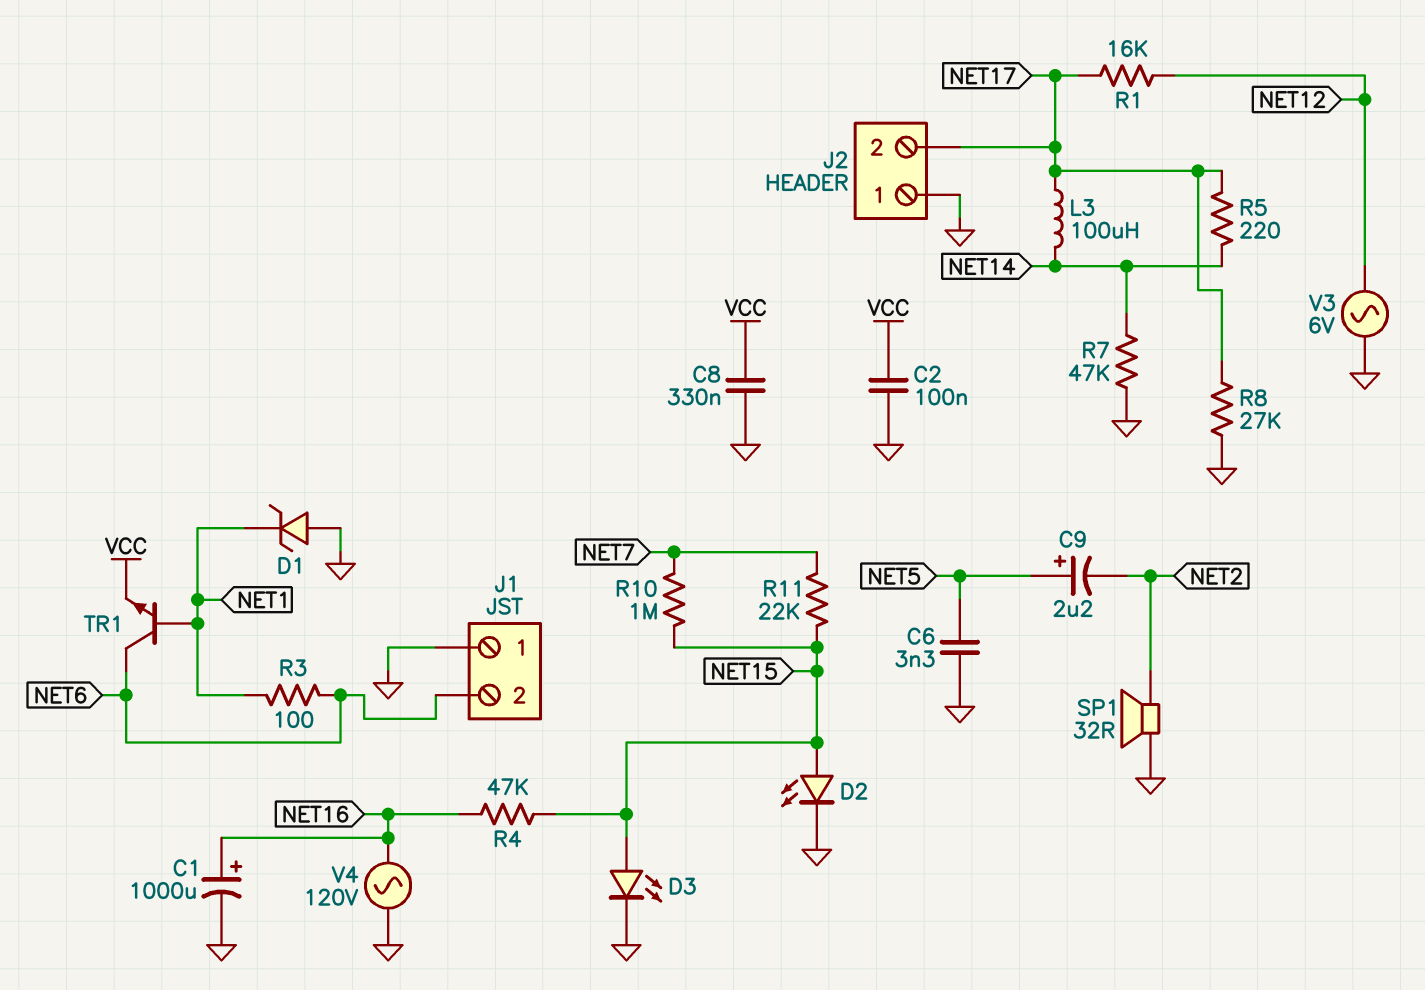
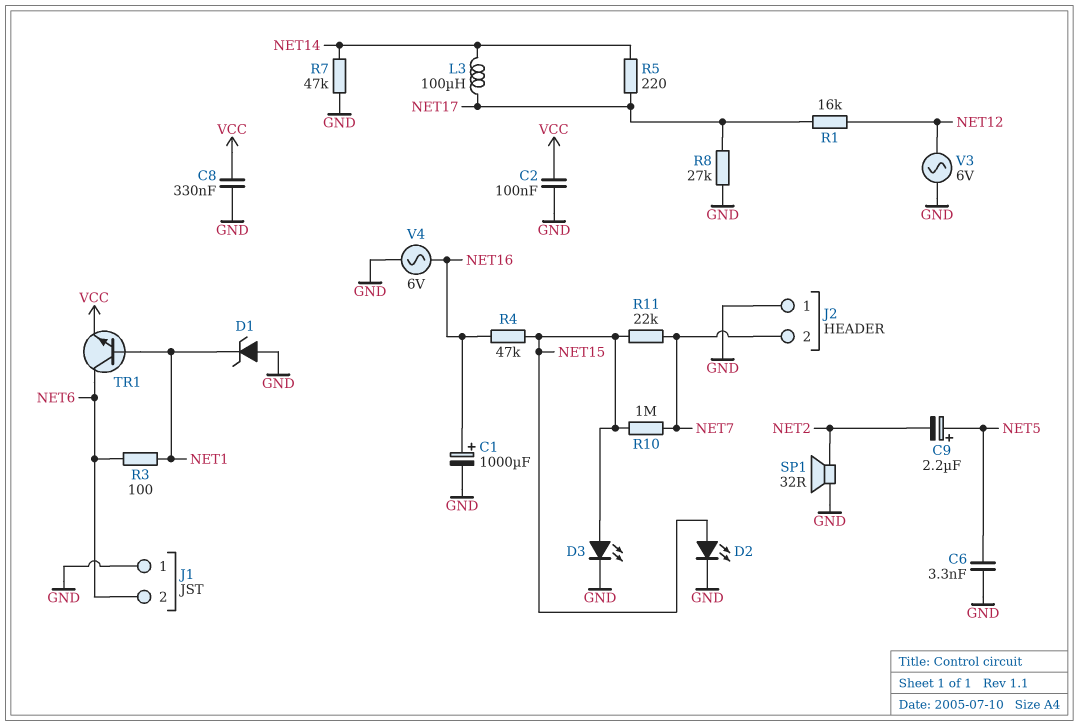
J2 pin 2: NET17 -> NET7
V4: AC 120V (GND, NET16) -> AC 6V (GND, NET16)

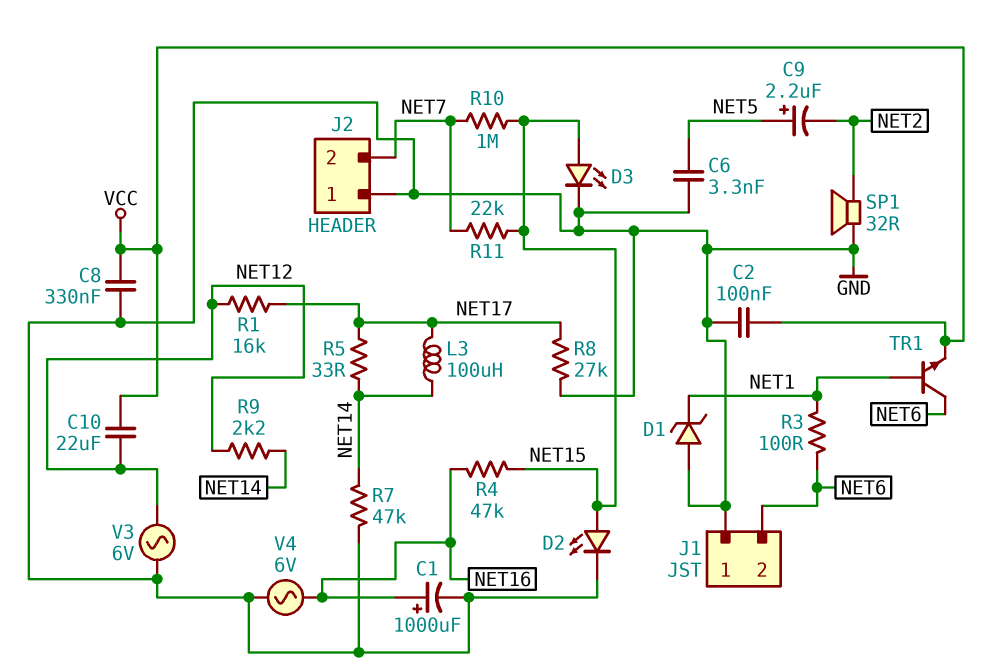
C10: none -> 22uF (NET12, VCC)
R5: 220 (NET14, NET17) -> 33 (NET14, NET17)
R9: none -> 2.2k (NET12, NET14)

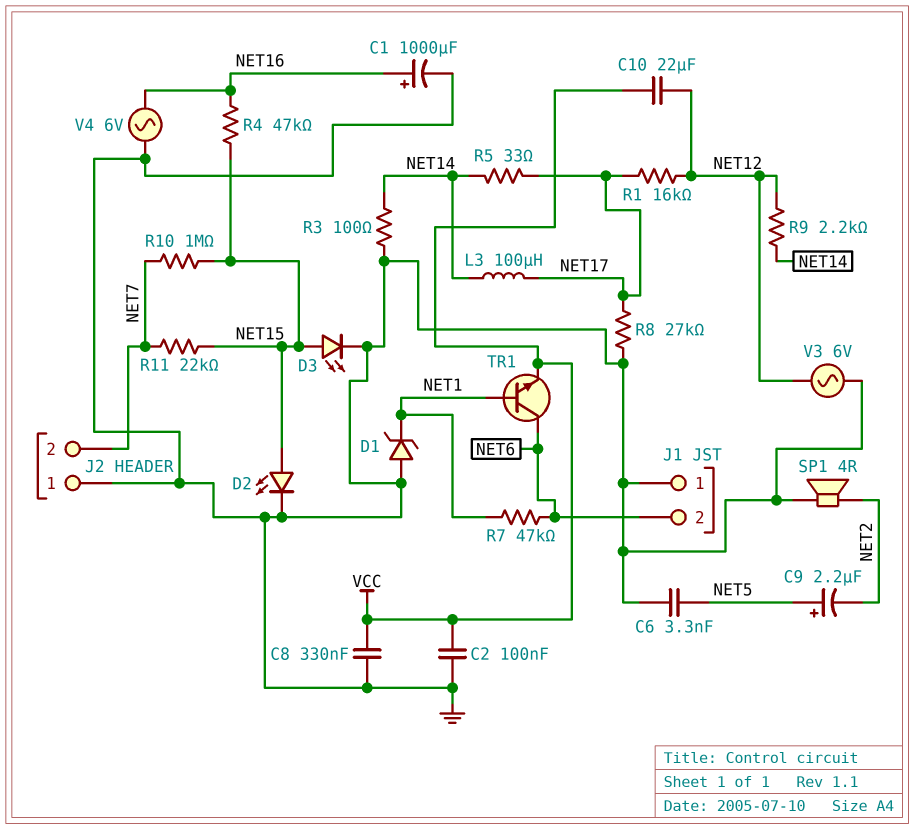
R3: 100 (NET1, NET6) -> 100 (GND, NET14)
R7: 47k (GND, NET14) -> 47k (NET1, NET6)
SP1: speaker 32R (GND, NET2) -> speaker 4R (GND, NET2)

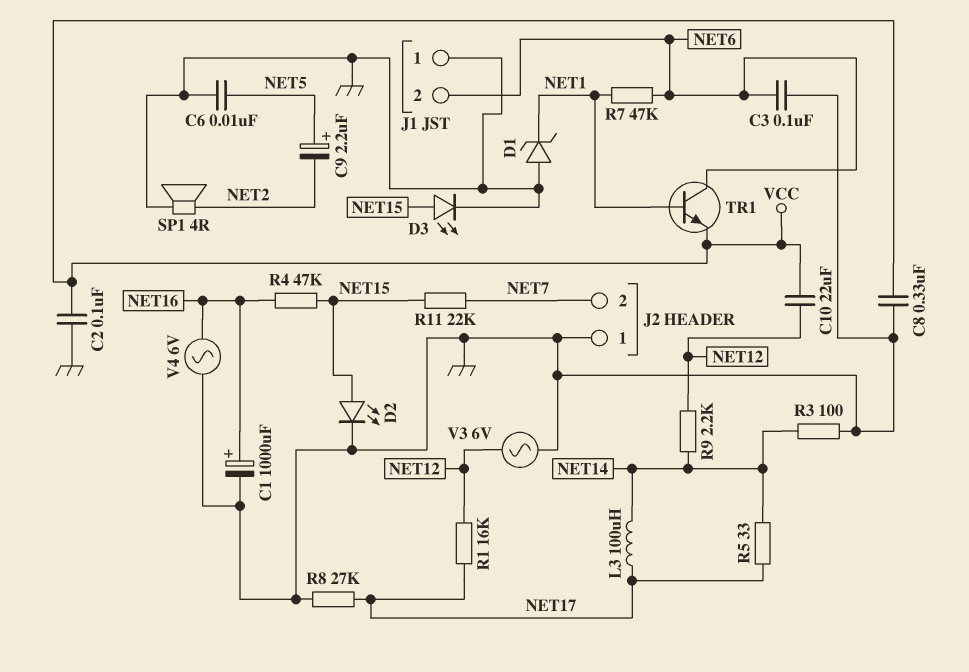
C3: none -> 100nF (GND, NET6)
C6: 3.3nF (GND, NET5) -> 10nF (GND, NET5)
R10: 1M (NET7, NET15) -> none

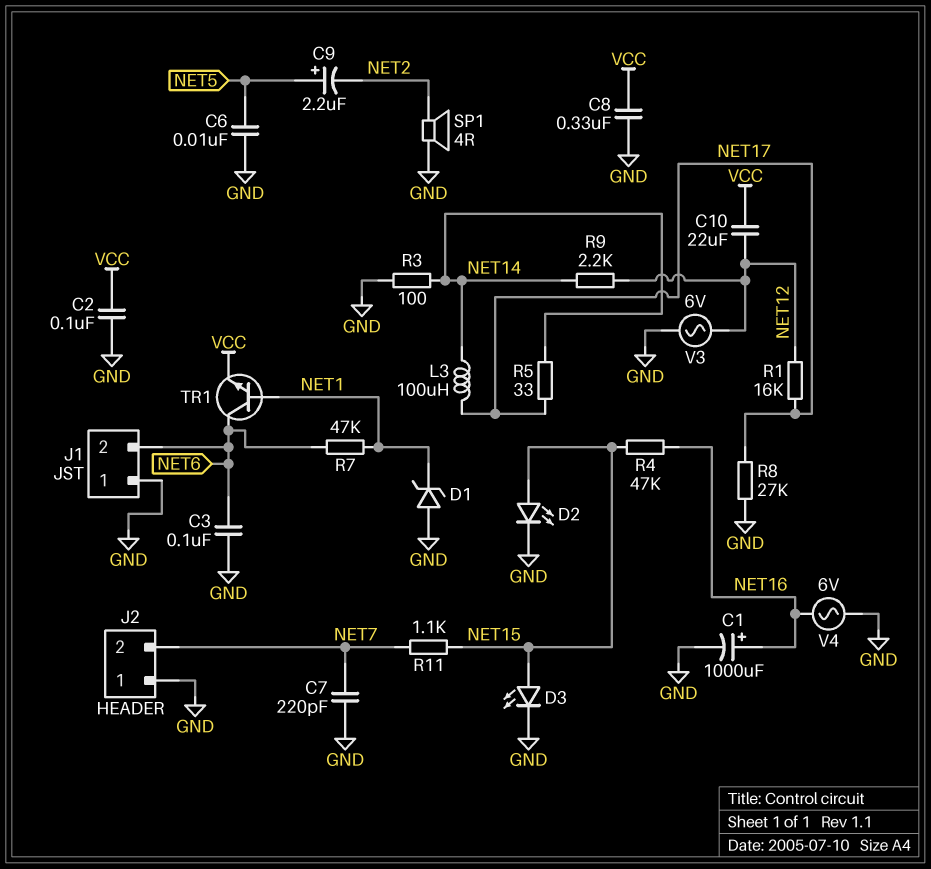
C7: none -> 220pF (GND, NET7)
R11: 22k (NET7, NET15) -> 1.1k (NET7, NET15)

